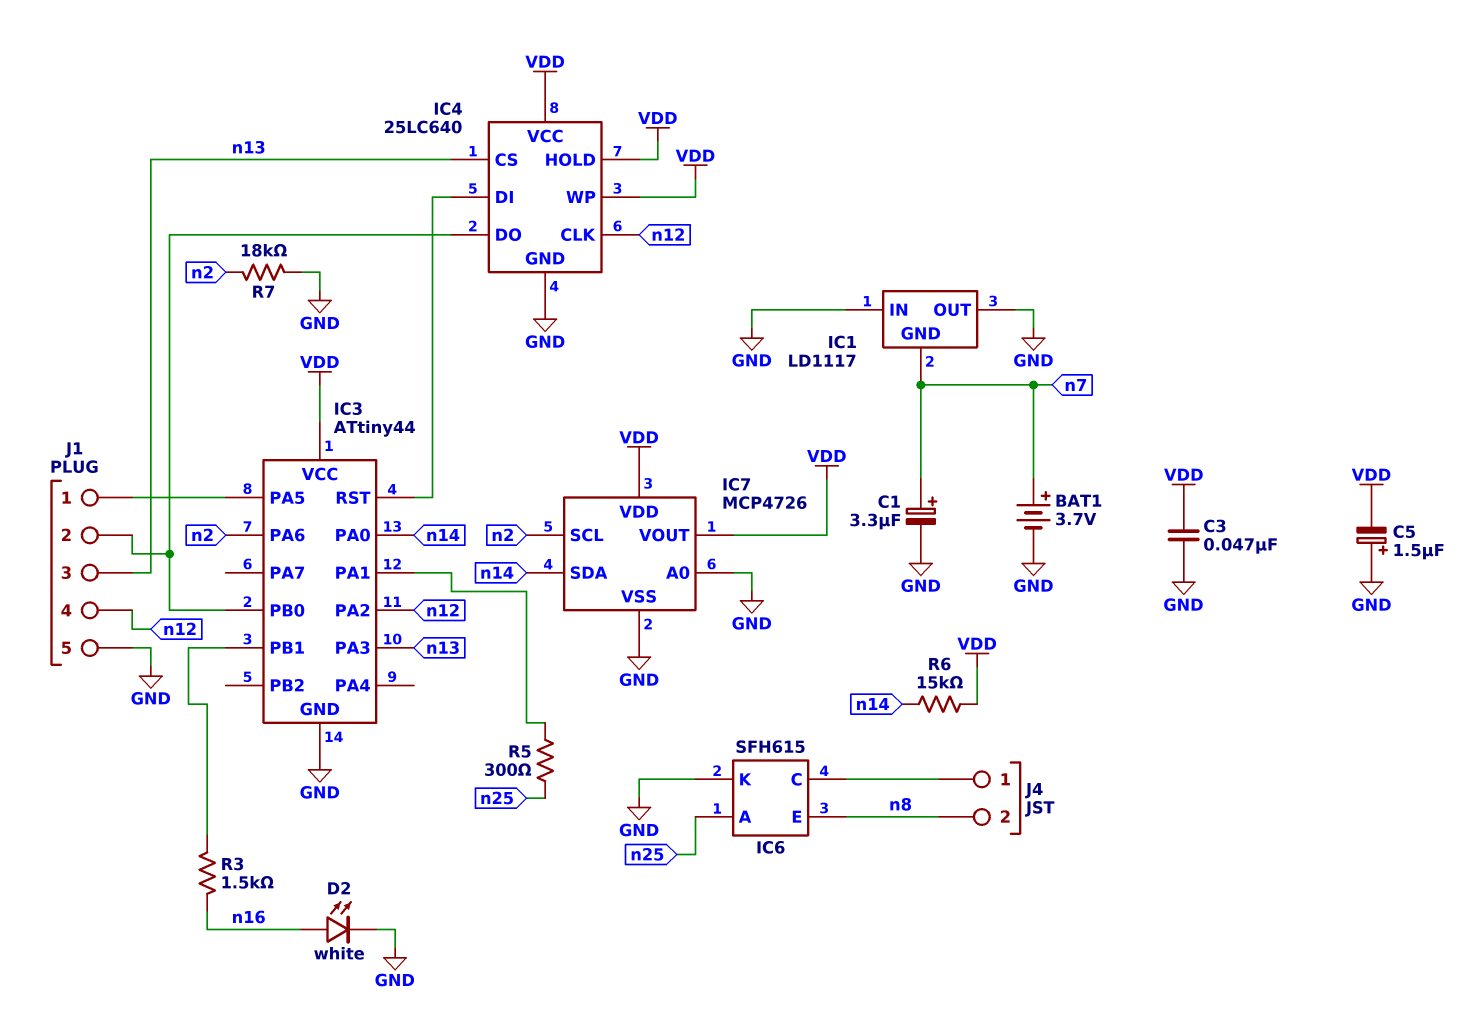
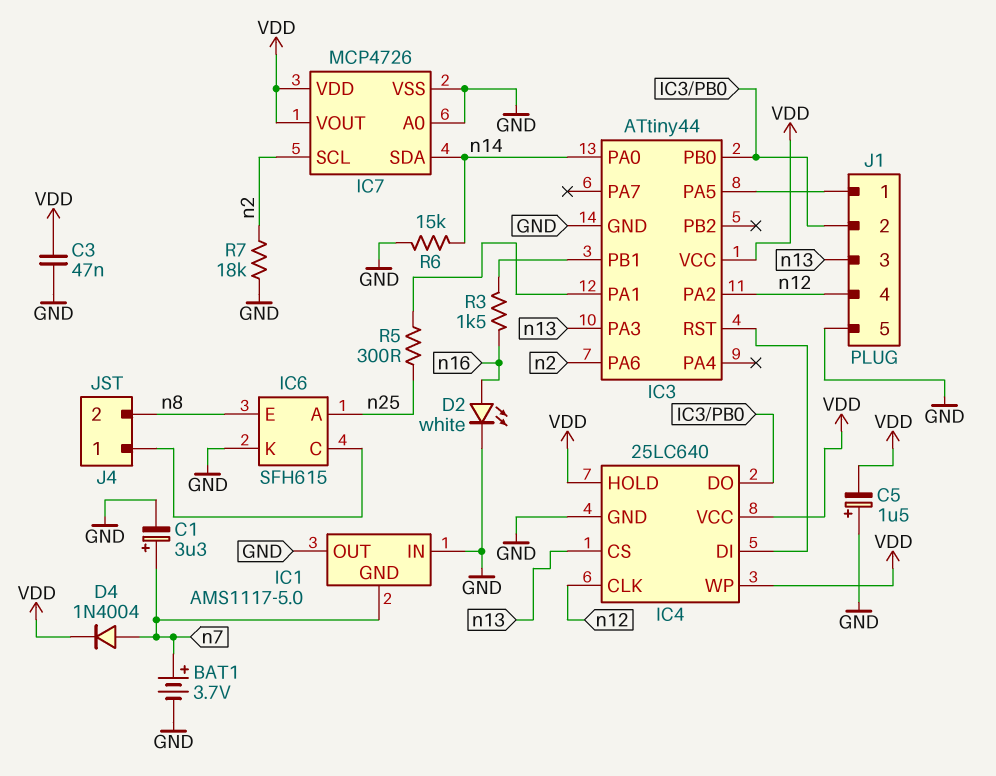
D4: none -> diode 1N4004 (A n7, K VDD)
IC1: LD1117 -> AMS1117-5.0
R6: 15k (VDD, n14) -> 15k (GND, n14)

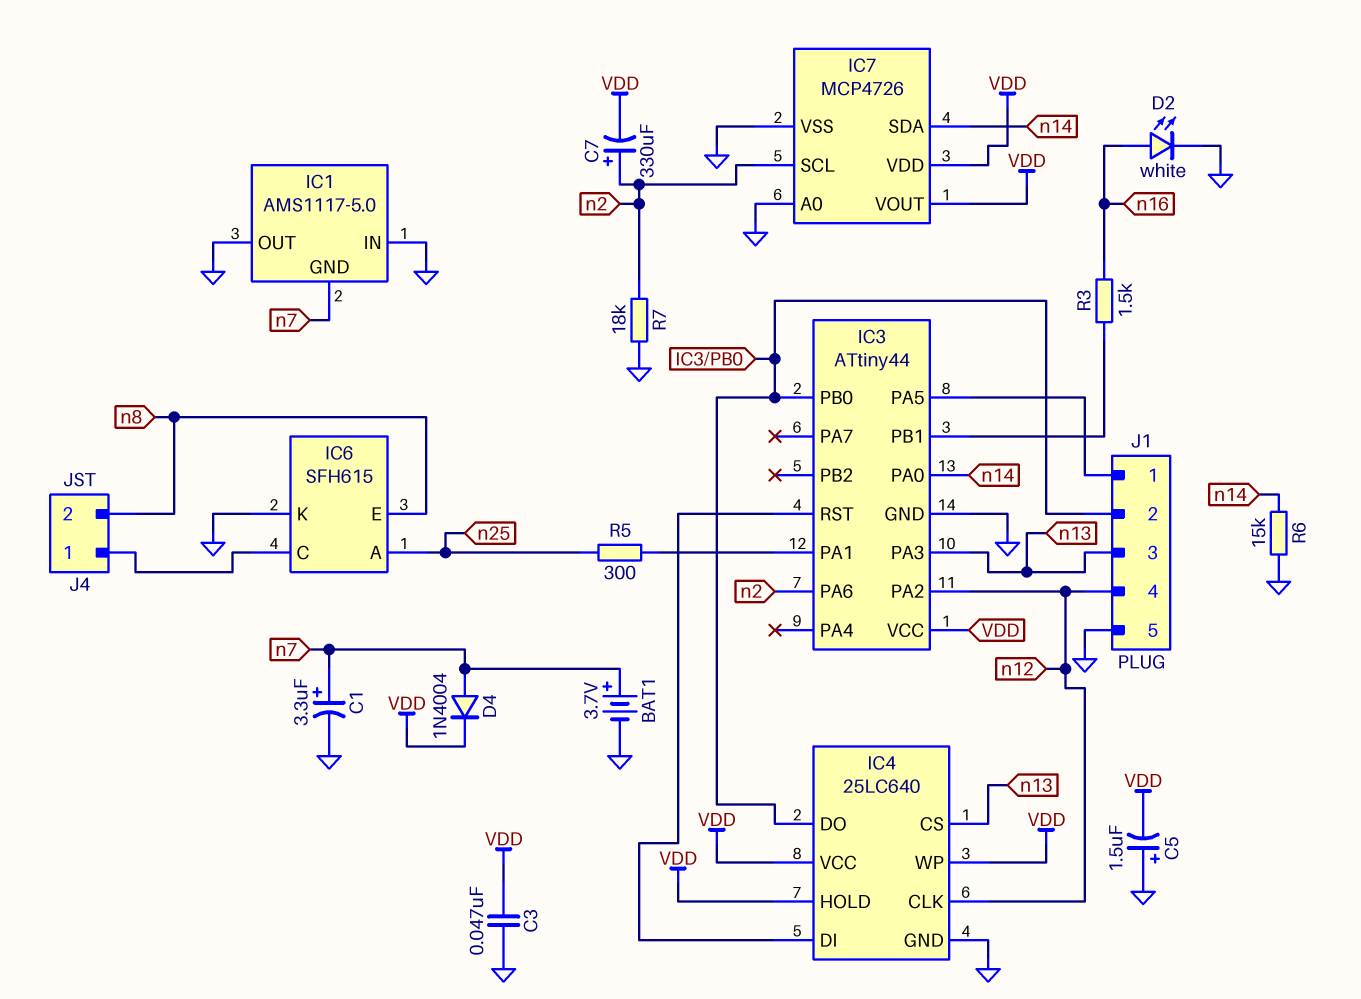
C7: none -> 330uF (plus n2, minus VDD)

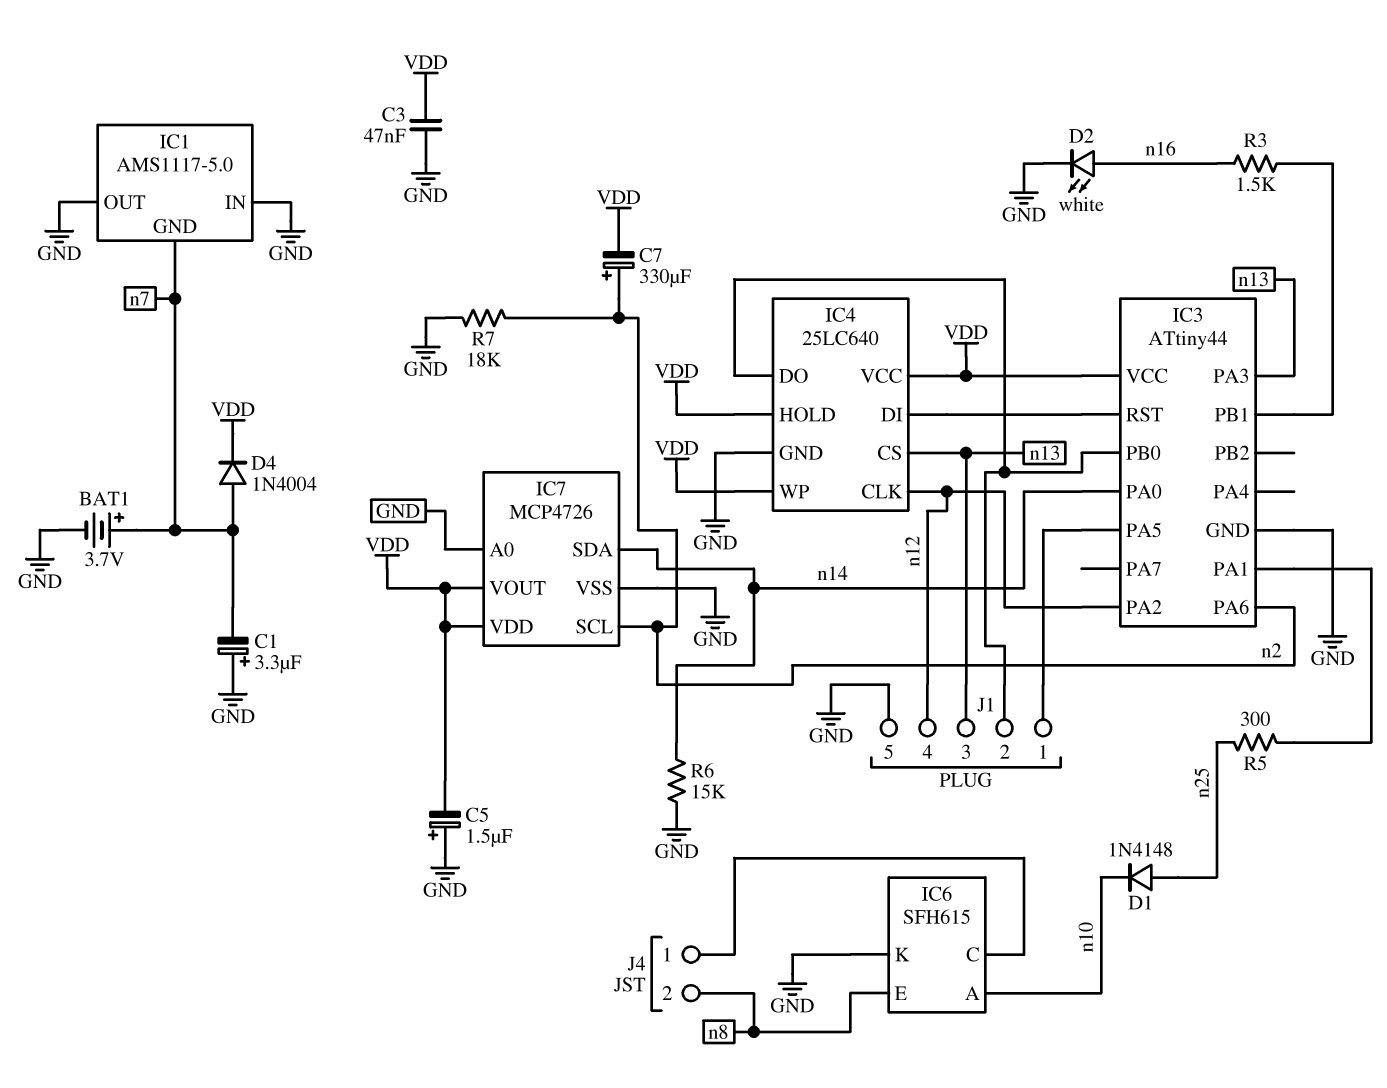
C1: 3.3uF (plus n7, minus GND) -> 3.3uF (plus GND, minus n7)
D1: none -> diode 1N4148 (A n25, K n10)
IC6 pin A: n25 -> n10

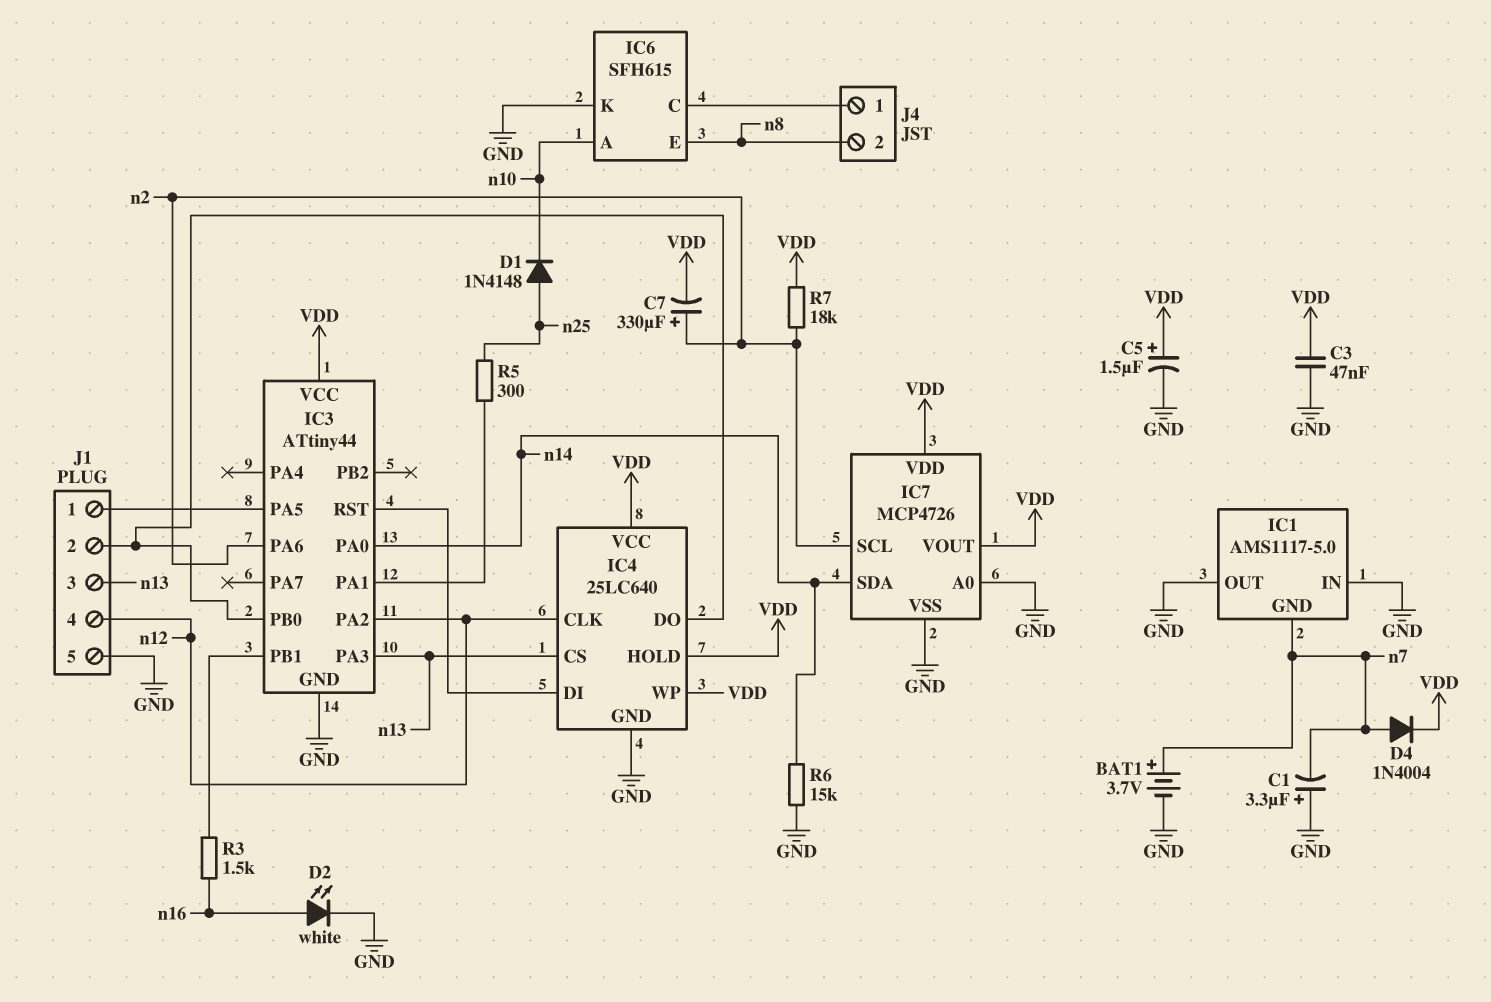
C5: 1.5uF (plus GND, minus VDD) -> 1.5uF (plus VDD, minus GND)
R7: 18k (GND, n2) -> 18k (VDD, n2)

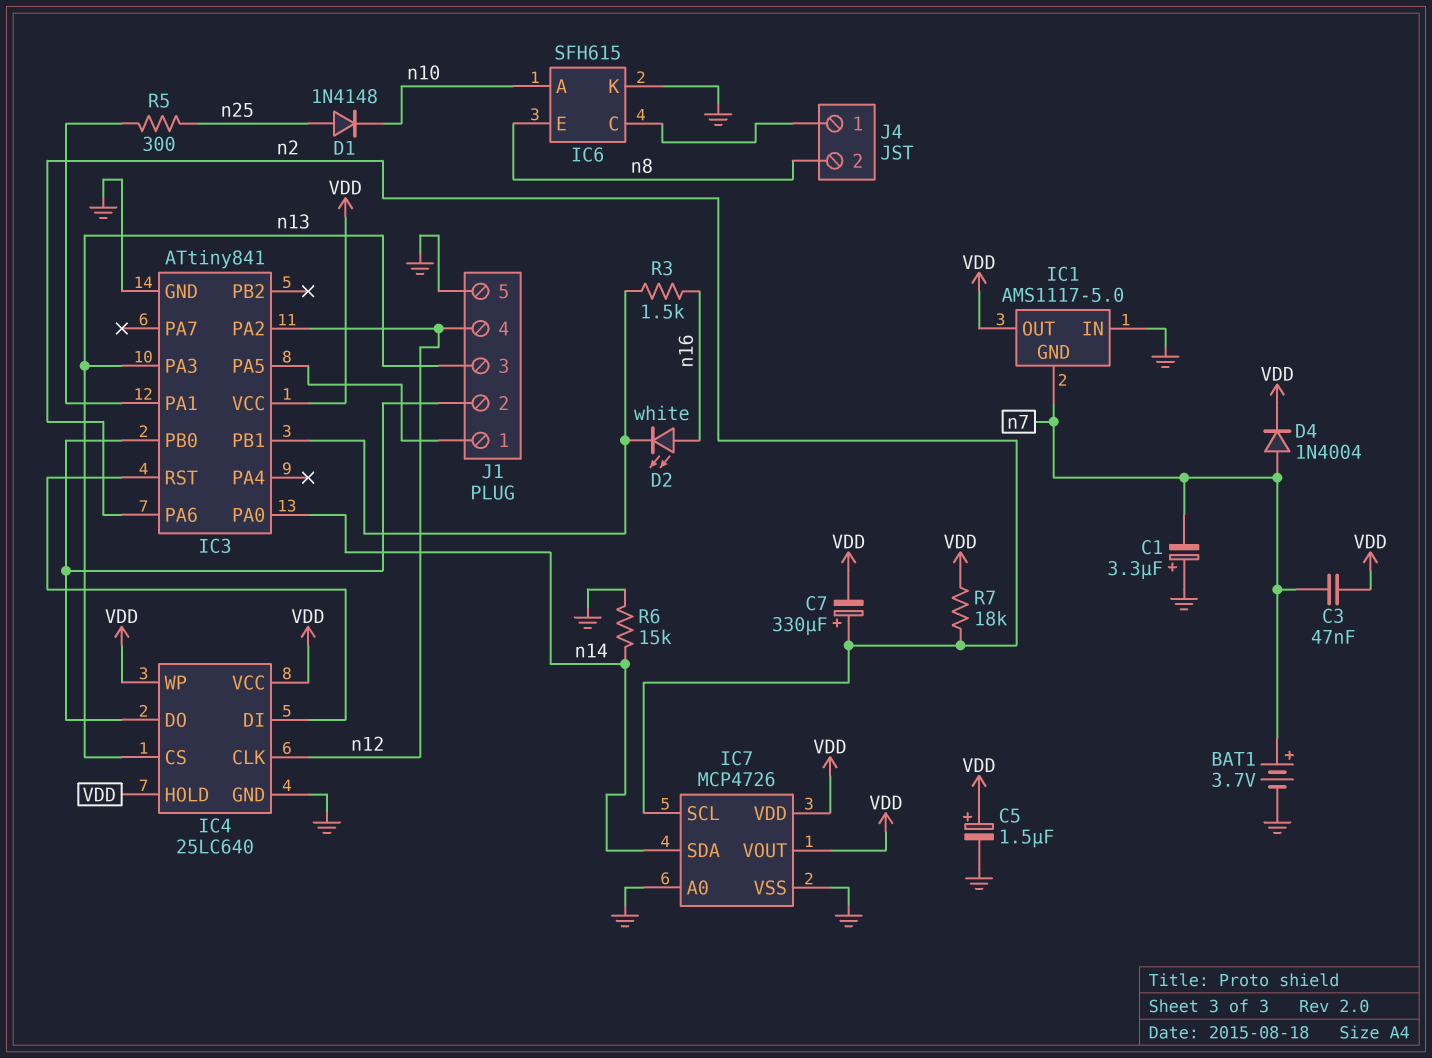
C3: 47nF (GND, VDD) -> 47nF (VDD, n7)
D2: LED white (A n16, K GND) -> LED white (A n16, K IC3/PB1)
IC1 pin OUT: GND -> VDD
IC3: ATtiny44 -> ATtiny841

